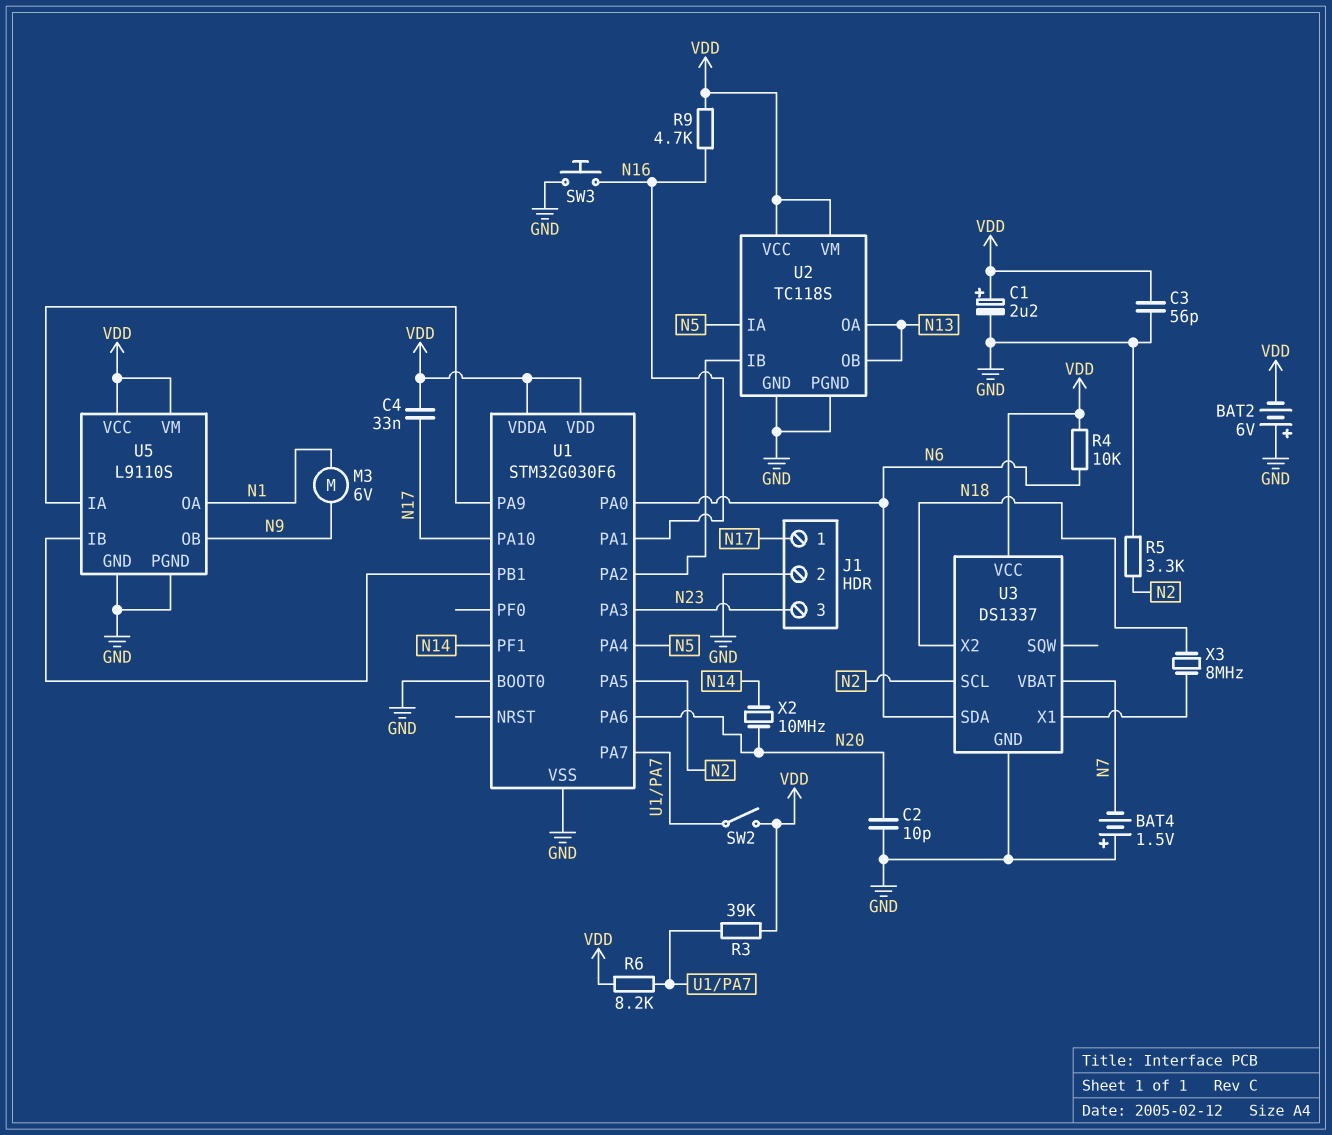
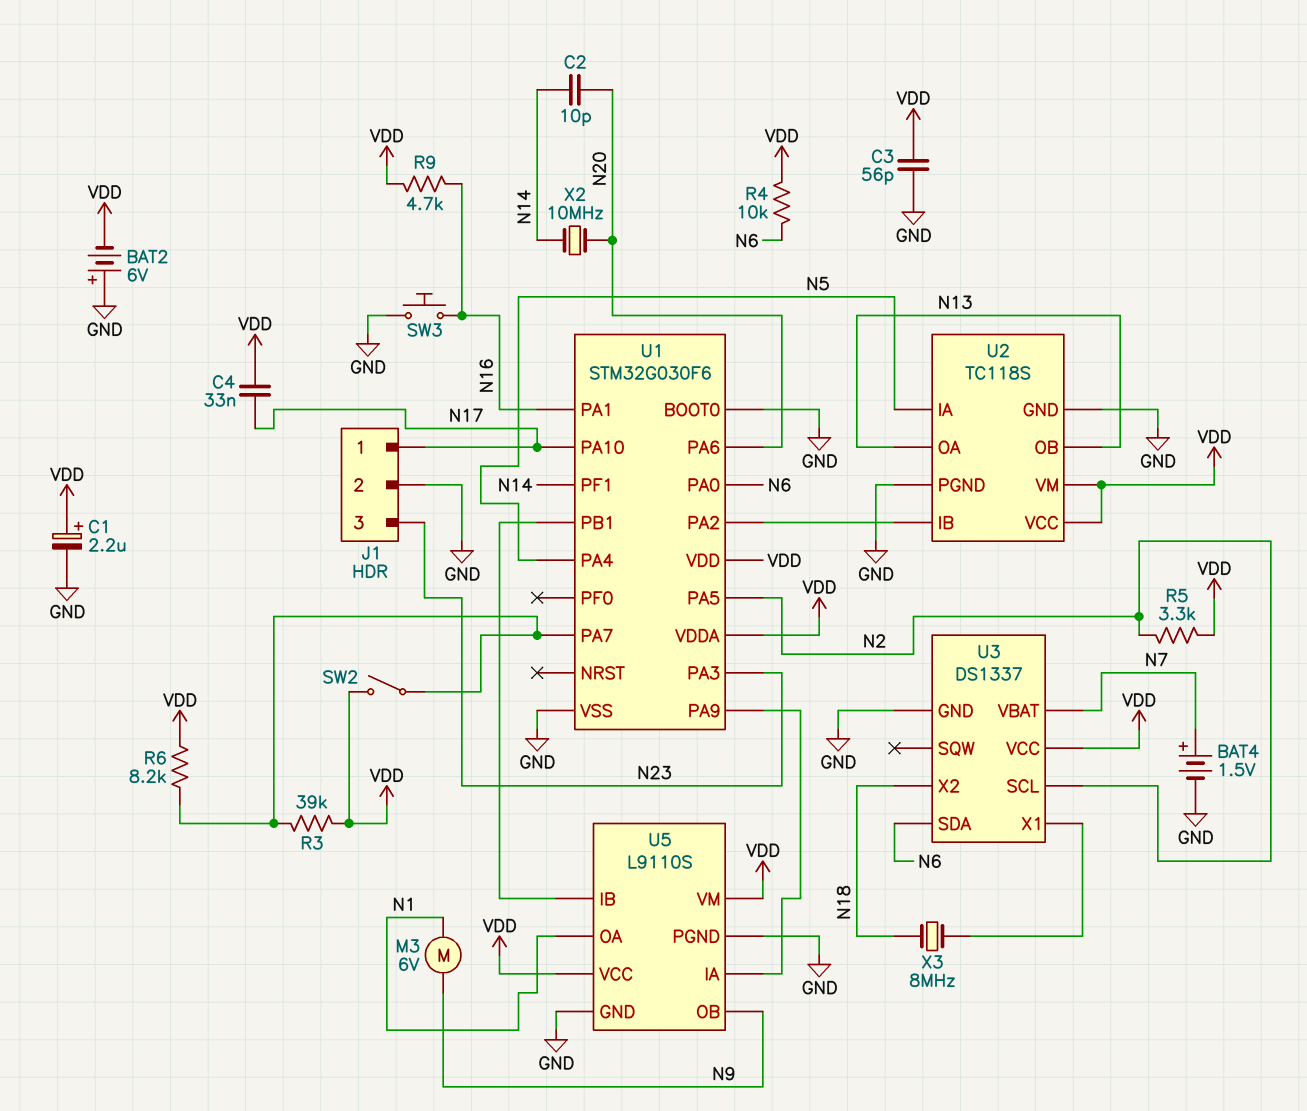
BAT4: 1.5V (plus GND, minus N7) -> 1.5V (plus N7, minus GND)
C2: 10pF (GND, N20) -> 10pF (N14, N20)
R5: 3.3k (GND, N2) -> 3.3k (N2, VDD)

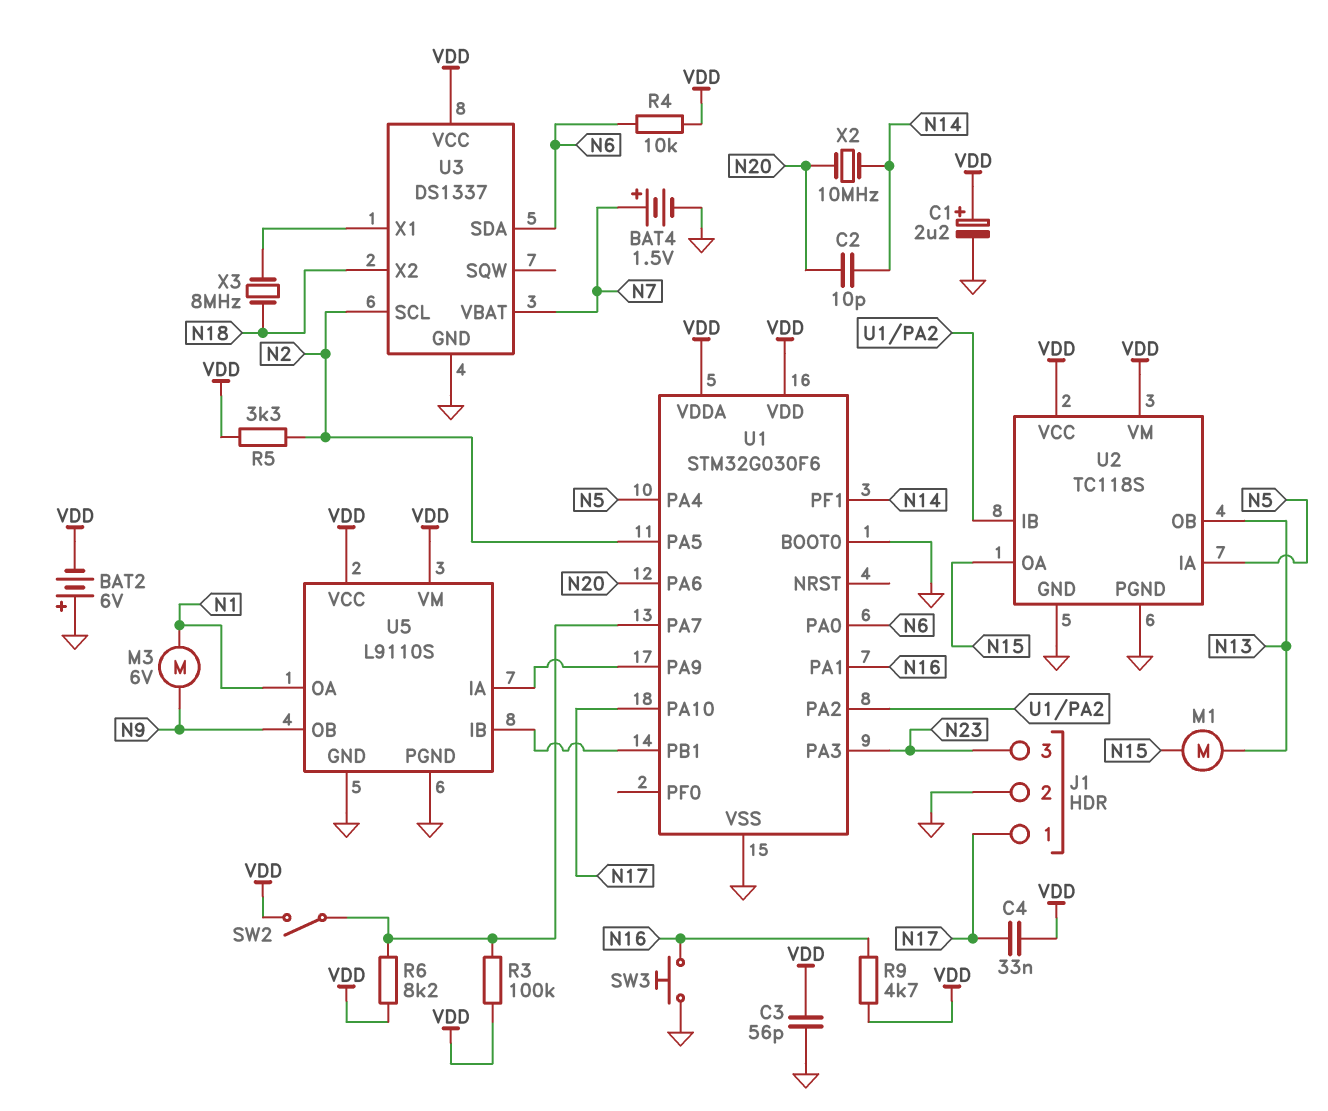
M1: none -> motor (N13, N15)
R3: 39k (U1/PA7, VDD) -> 100k (U1/PA7, VDD)
U2 pin OA: N13 -> N15

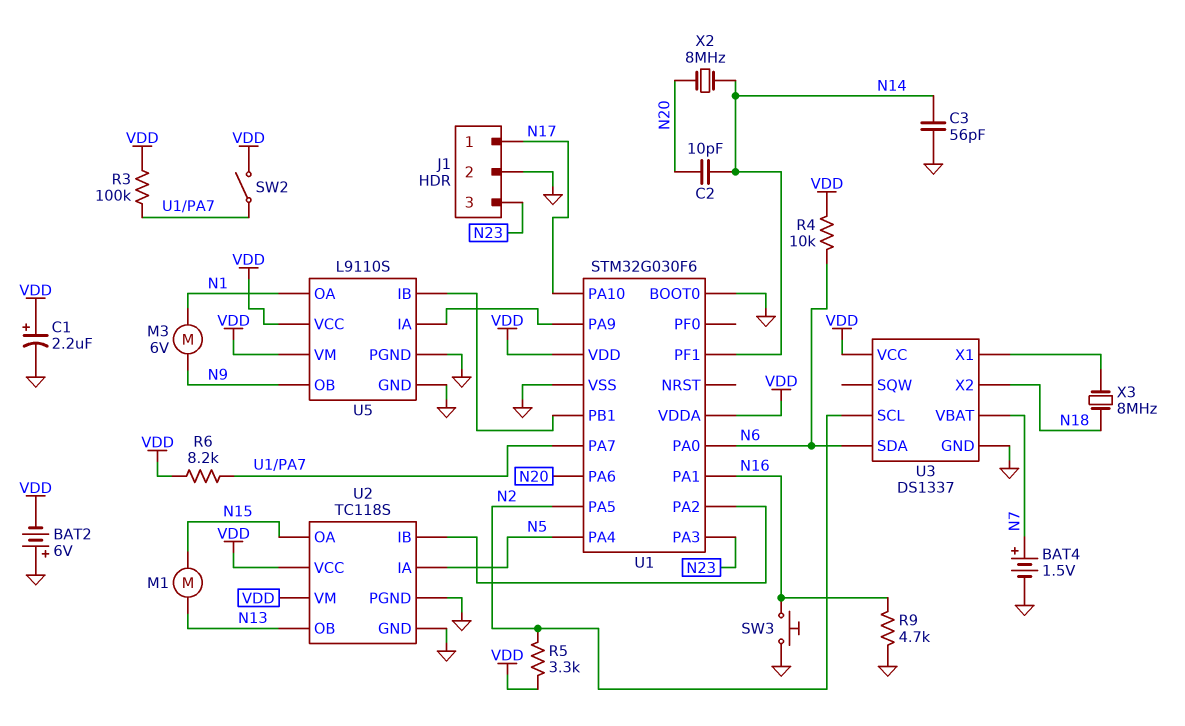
C3: 56pF (GND, VDD) -> 56pF (GND, N14)
C4: 33nF (N17, VDD) -> none
R9: 4.7k (N16, VDD) -> 4.7k (GND, N16)
X2: 10MHz (N14, N20) -> 8MHz (N14, N20)

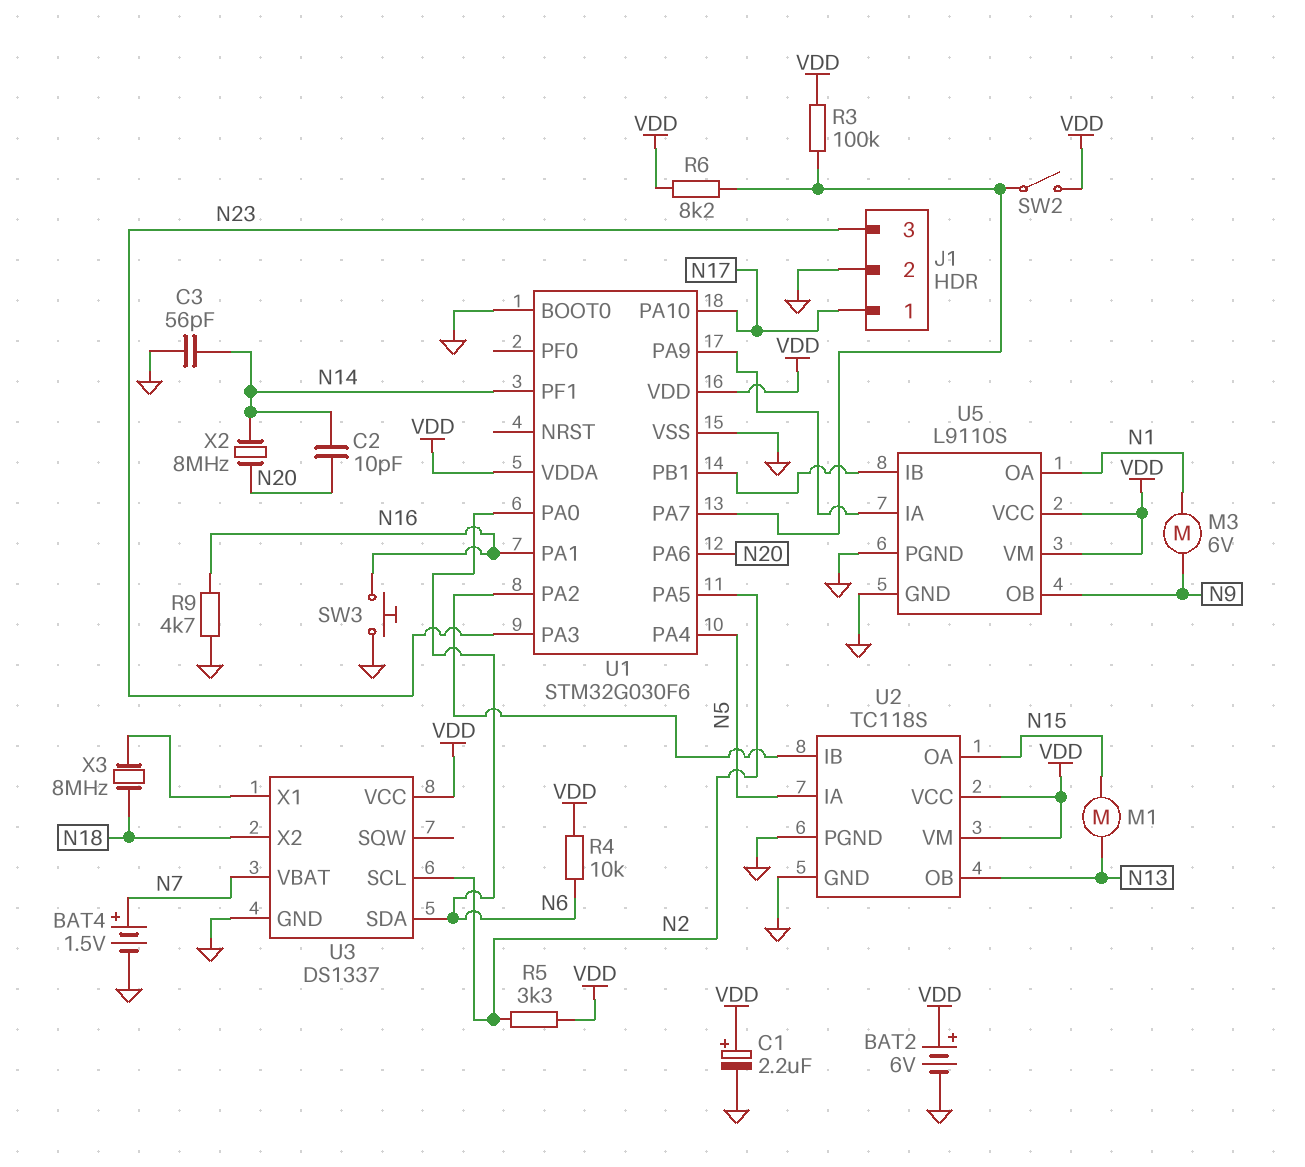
BAT2: 6V (plus GND, minus VDD) -> 6V (plus VDD, minus GND)

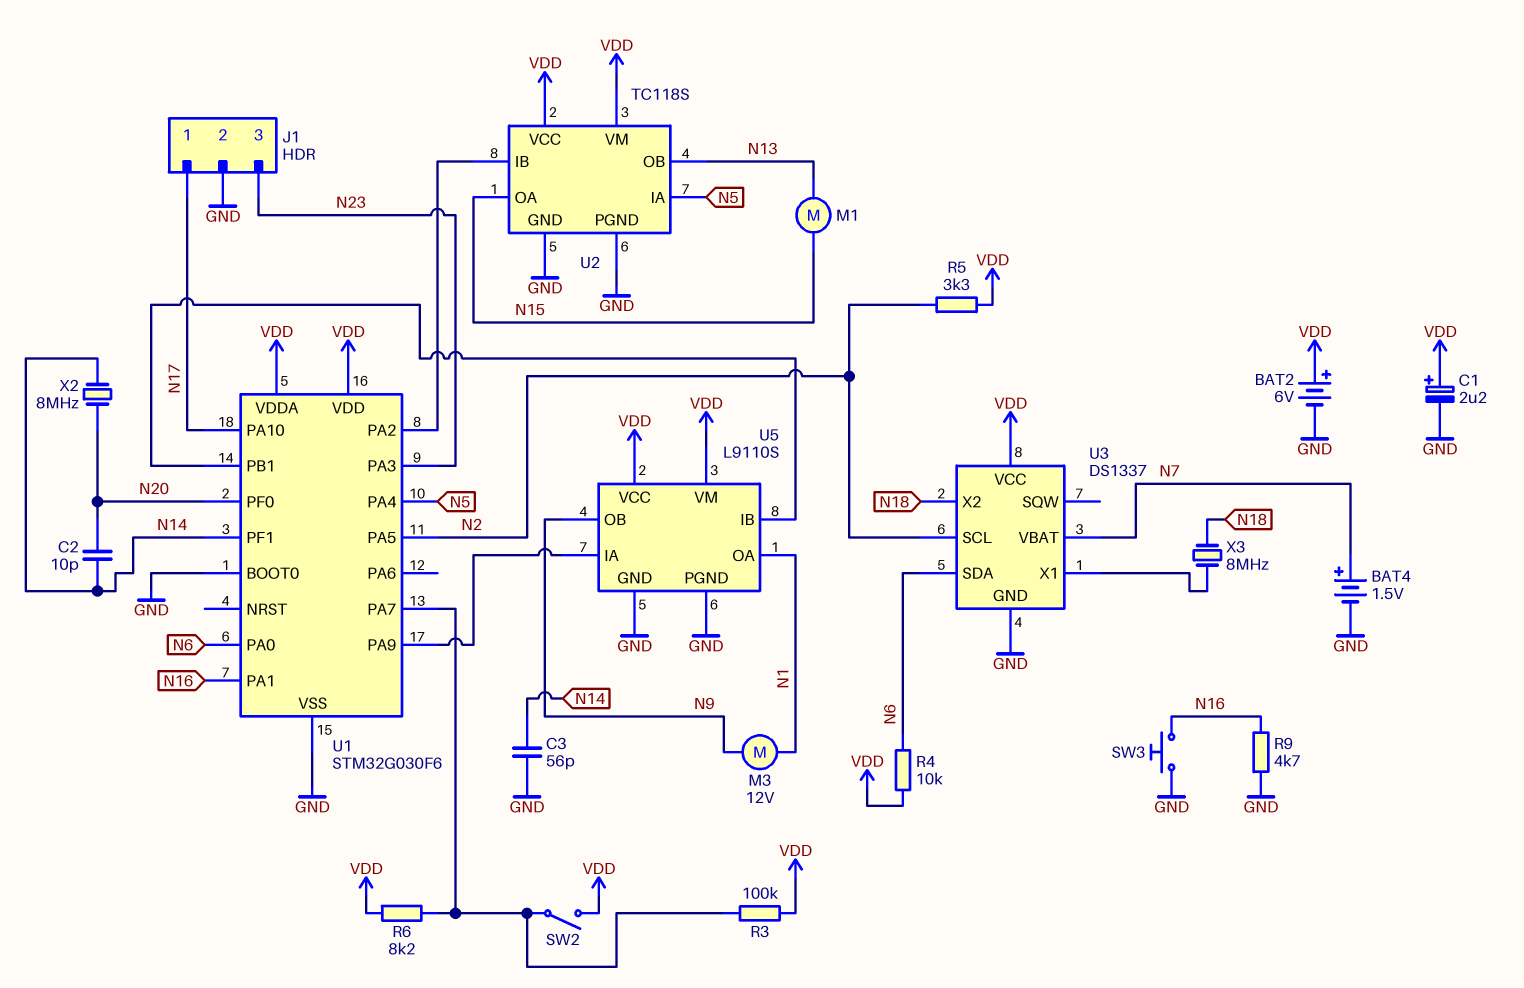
M3: motor 6V (N1, N9) -> motor 12V (N1, N9)
U1 pin PA6: N20 -> none
U1 pin PF0: none -> N20

